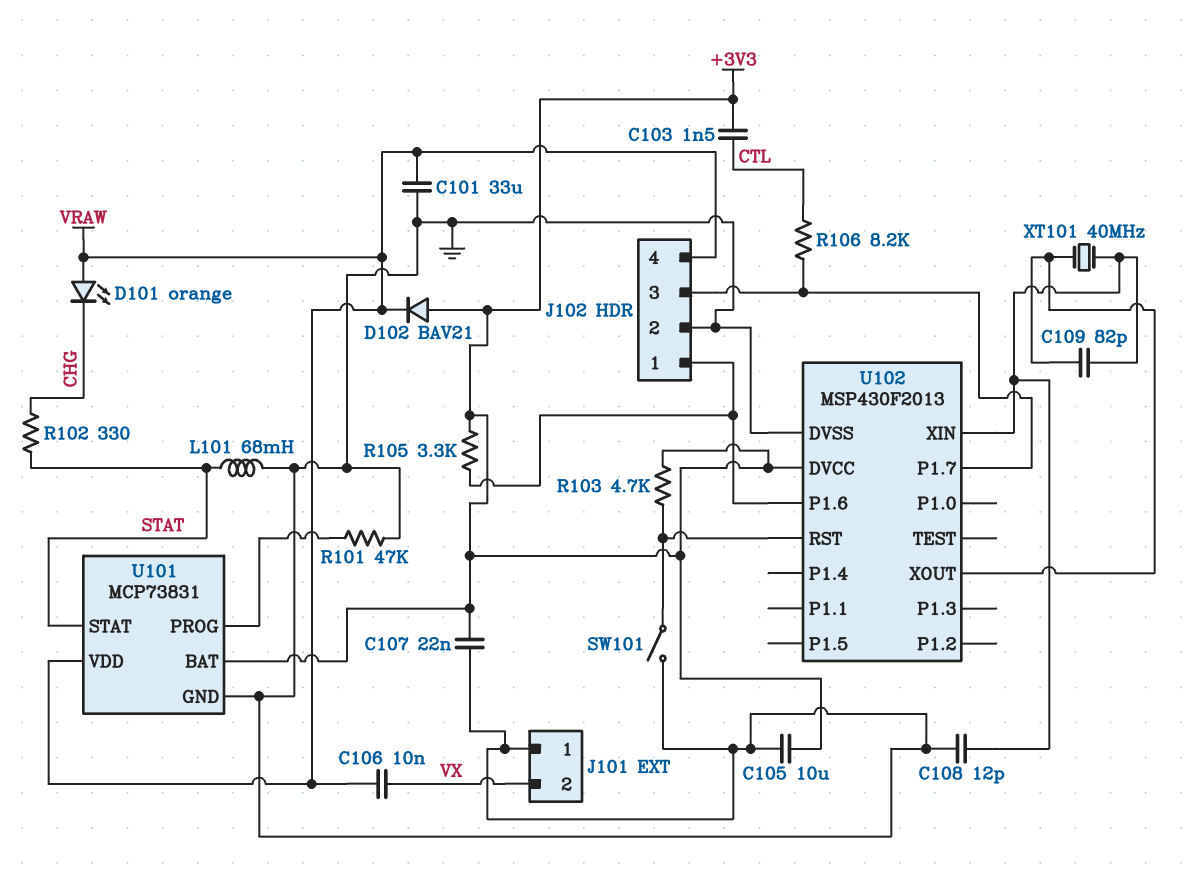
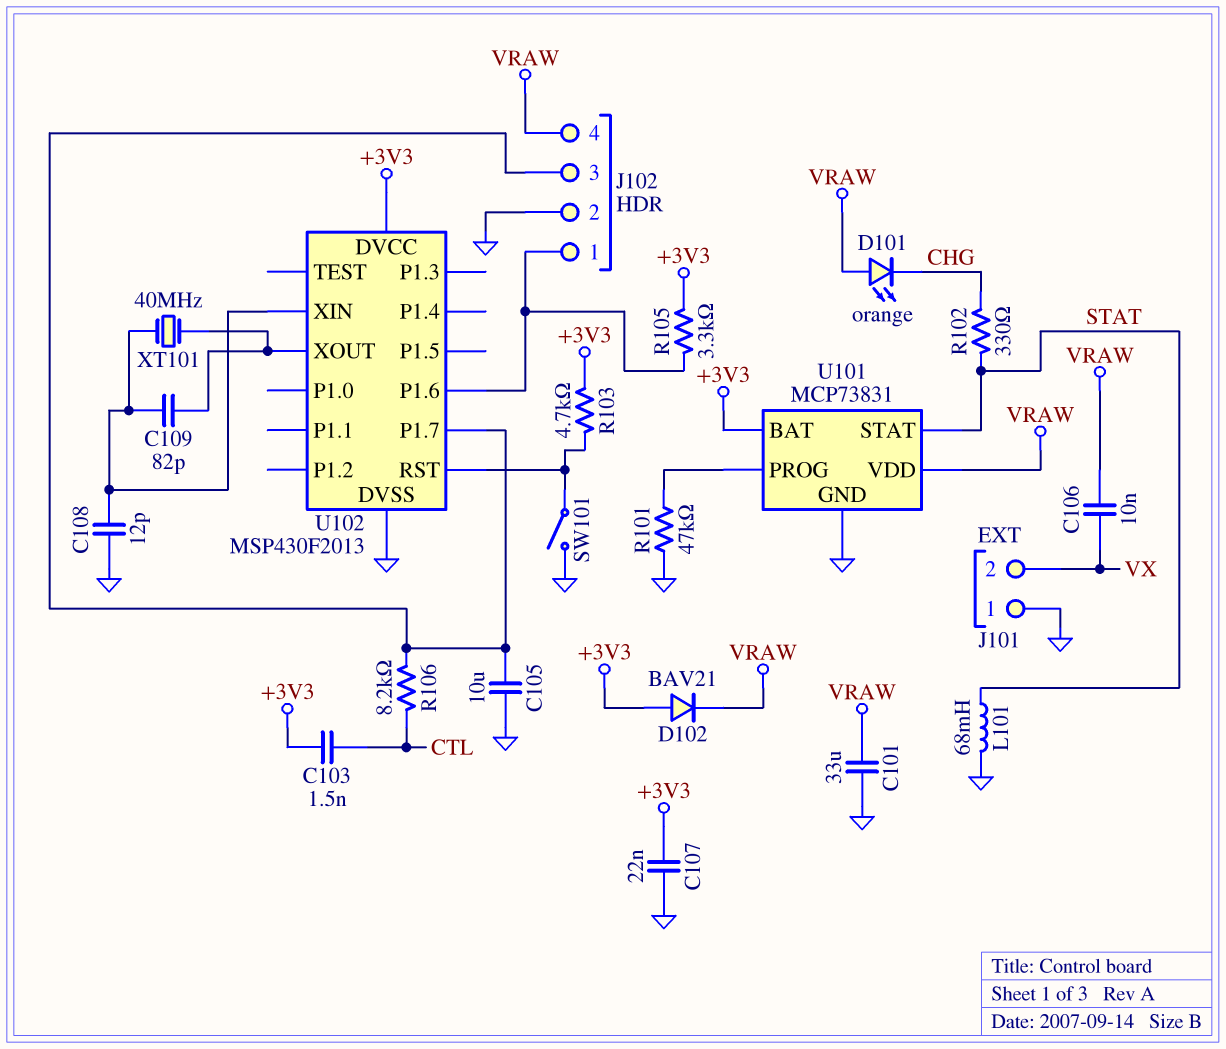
C105: 10uF (+3V3, GND) -> 10uF (GND, J102/3)

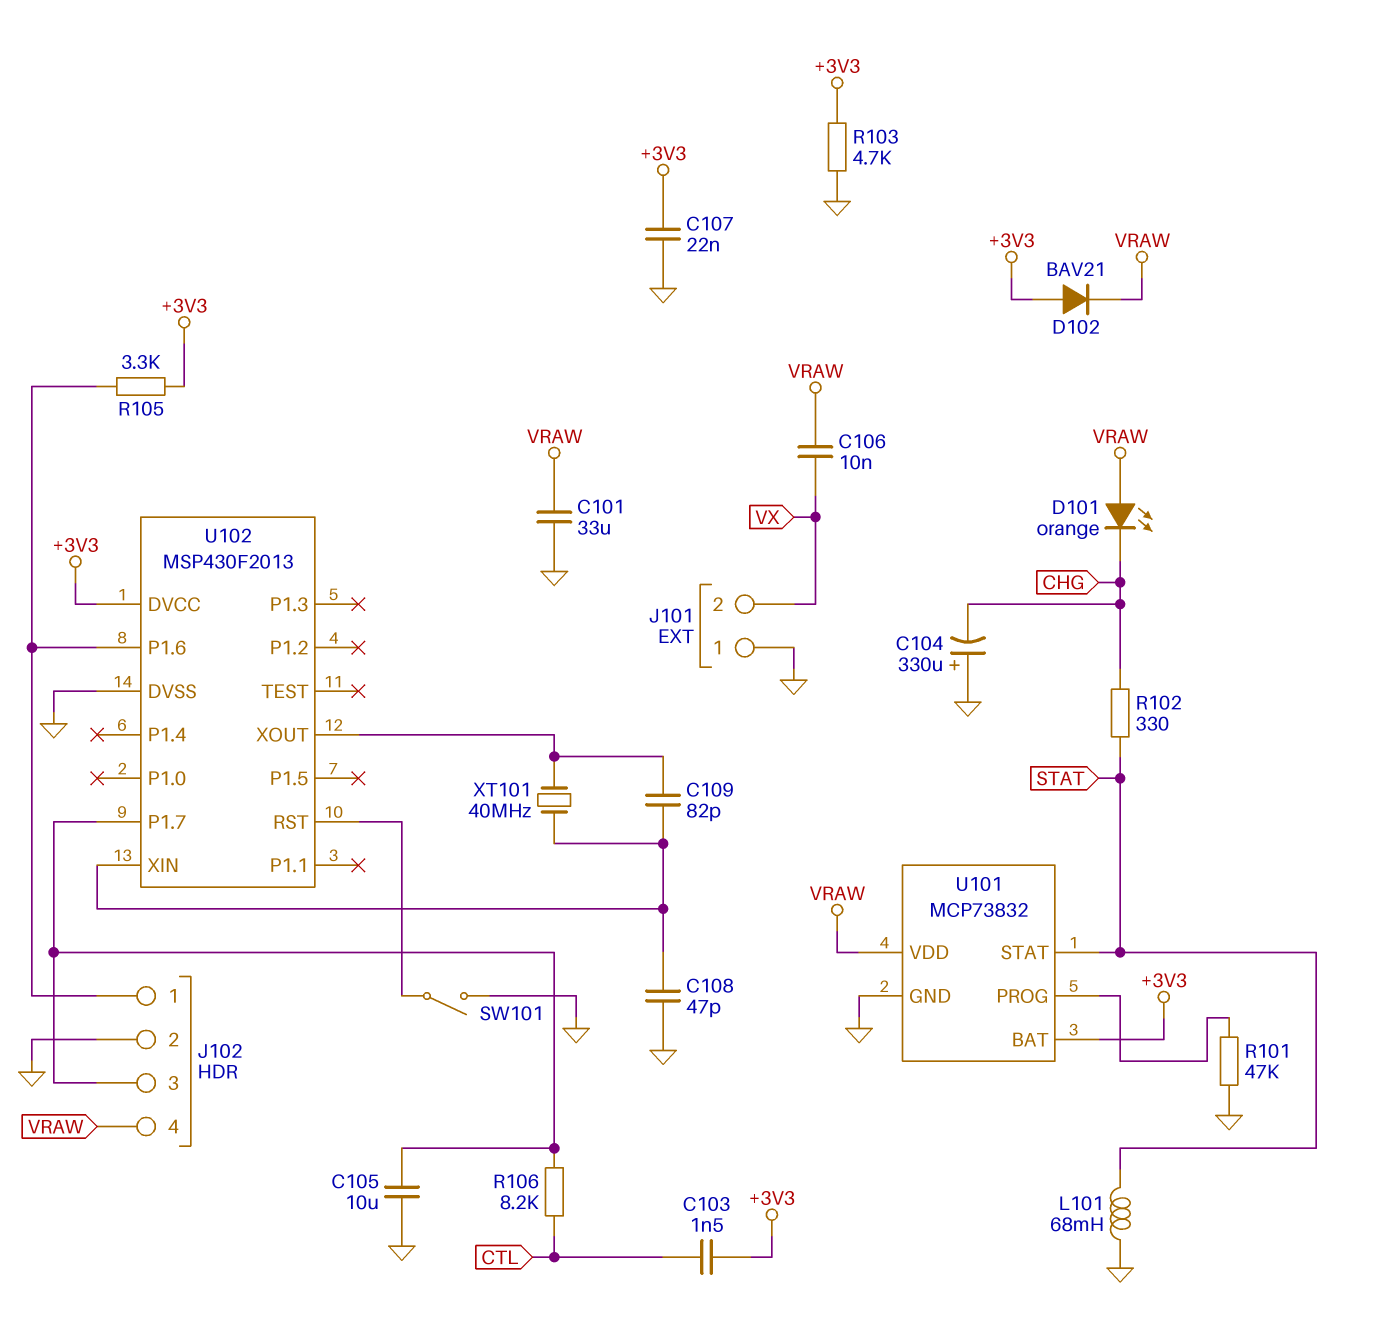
C104: none -> 330uF (plus GND, minus CHG)
C108: 12pF (GND, U102/XIN) -> 47pF (GND, U102/XIN)
R103: 4.7k (+3V3, U102/RST) -> 4.7k (+3V3, GND)
U101: MCP73831 -> MCP73832

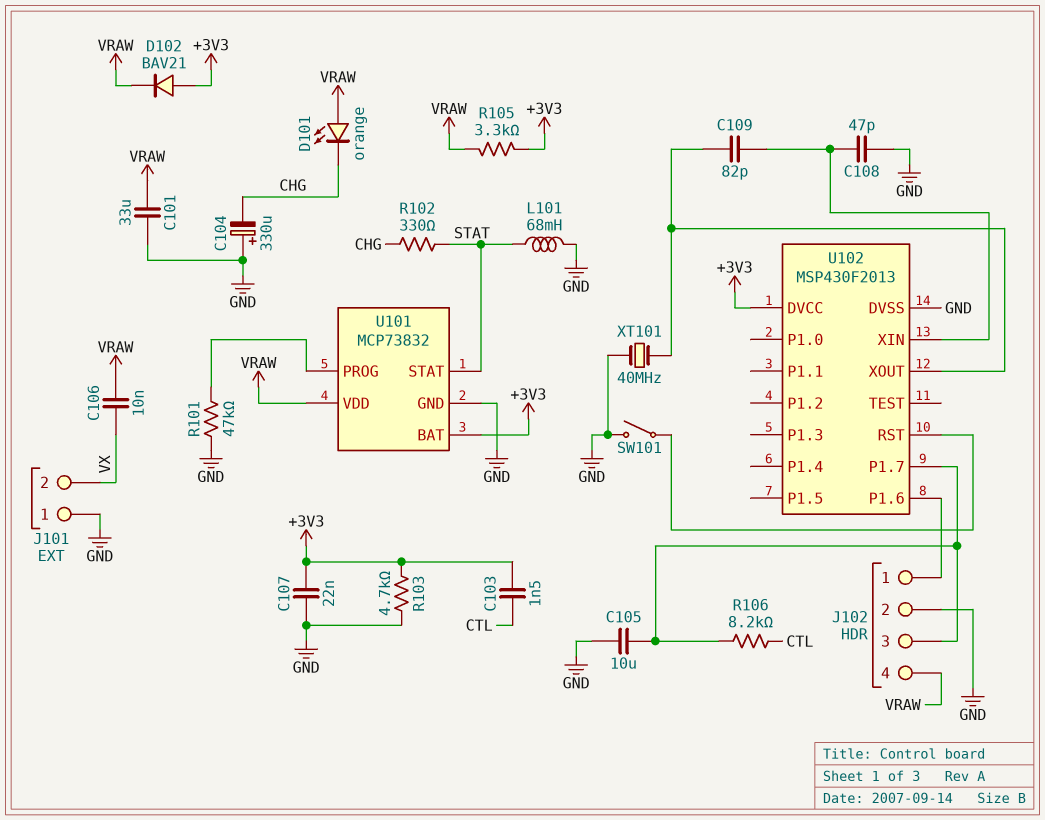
R105: 3.3k (+3V3, J102/1) -> 3.3k (+3V3, VRAW)
XT101: 40MHz (U102/XIN, U102/XOUT) -> 40MHz (GND, U102/XOUT)

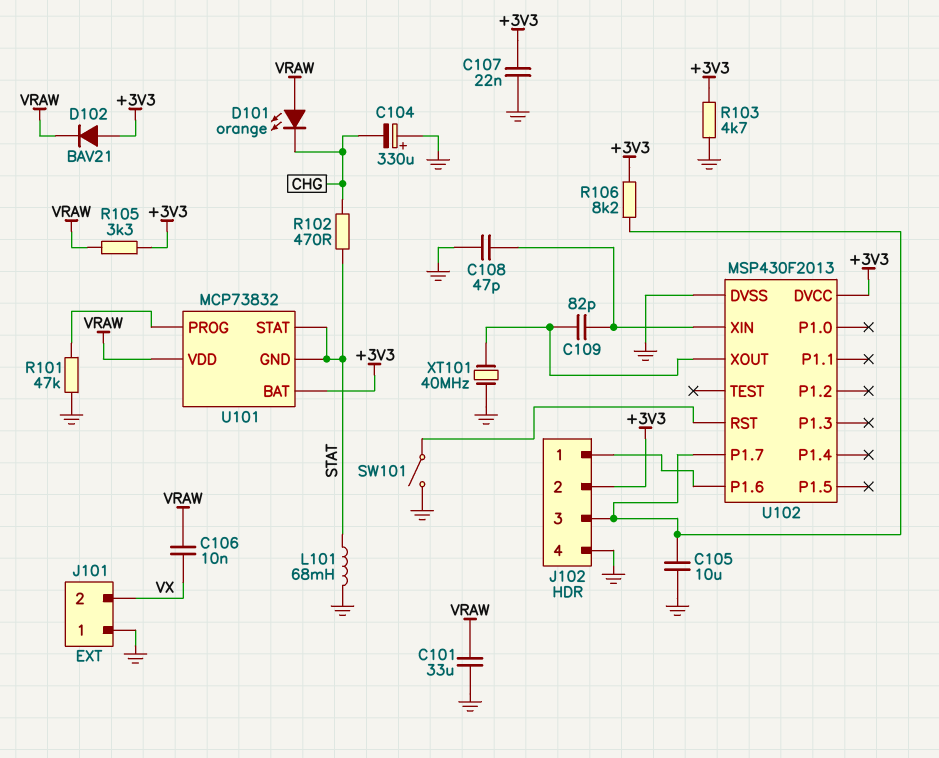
C103: 1.5nF (+3V3, CTL) -> none
J102 pin 2: GND -> +3V3
J102 pin 4: VRAW -> GND
R102: 330 (CHG, STAT) -> 470 (CHG, STAT)
R106: 8.2k (CTL, J102/3) -> 8.2k (+3V3, J102/3)
U101 pin GND: GND -> STAT

